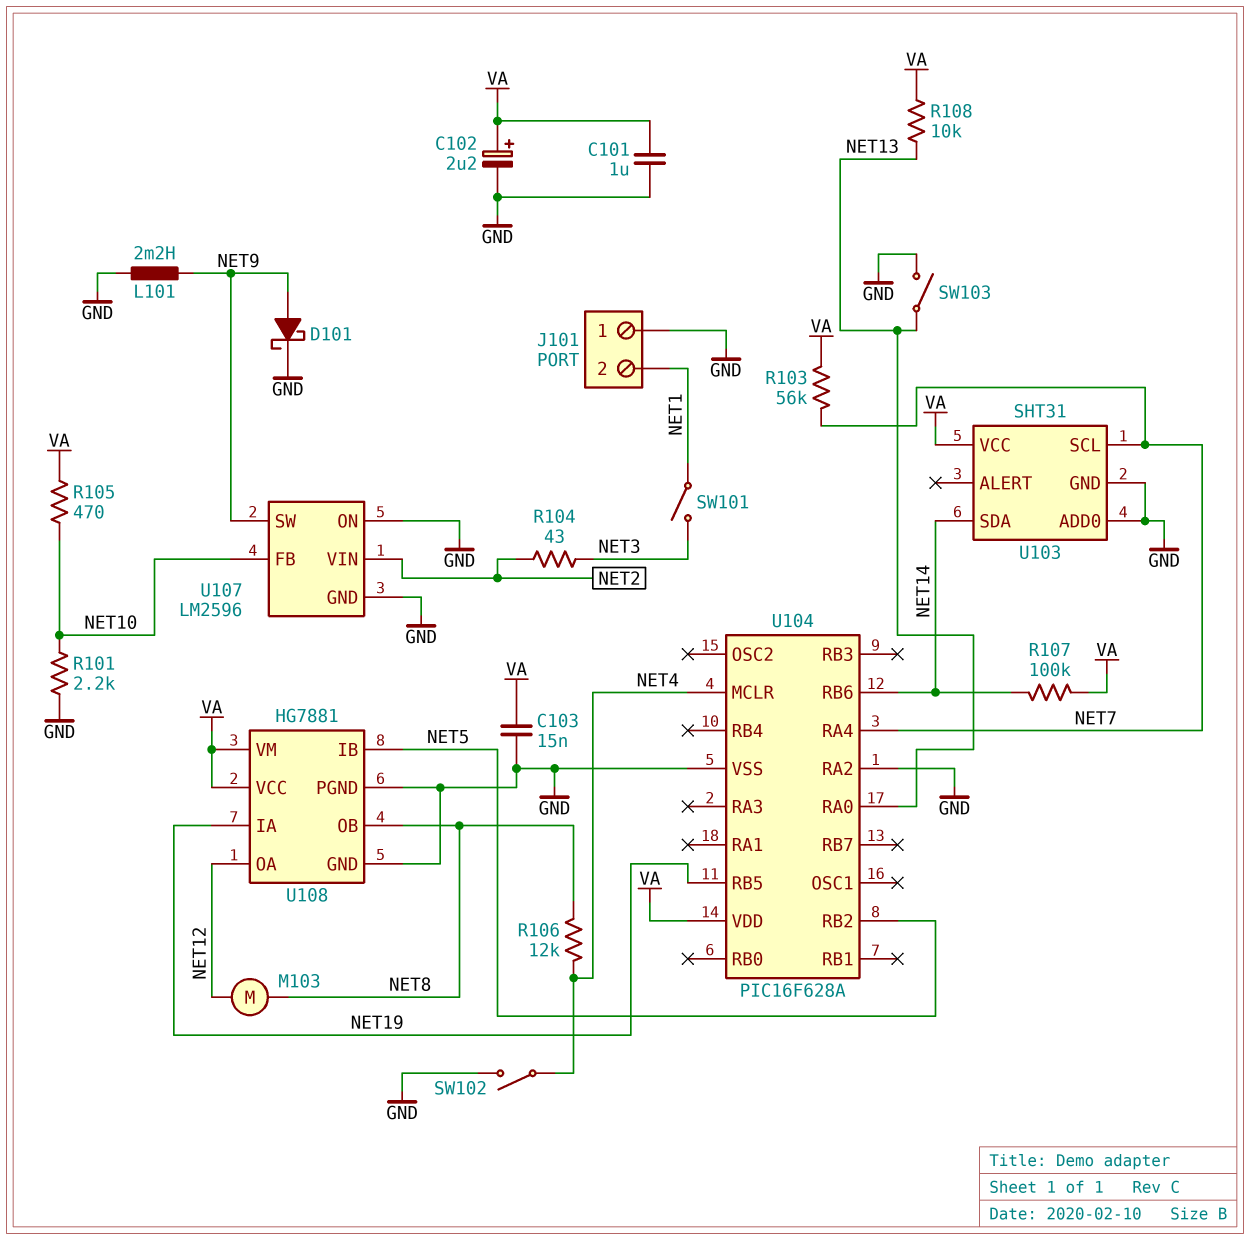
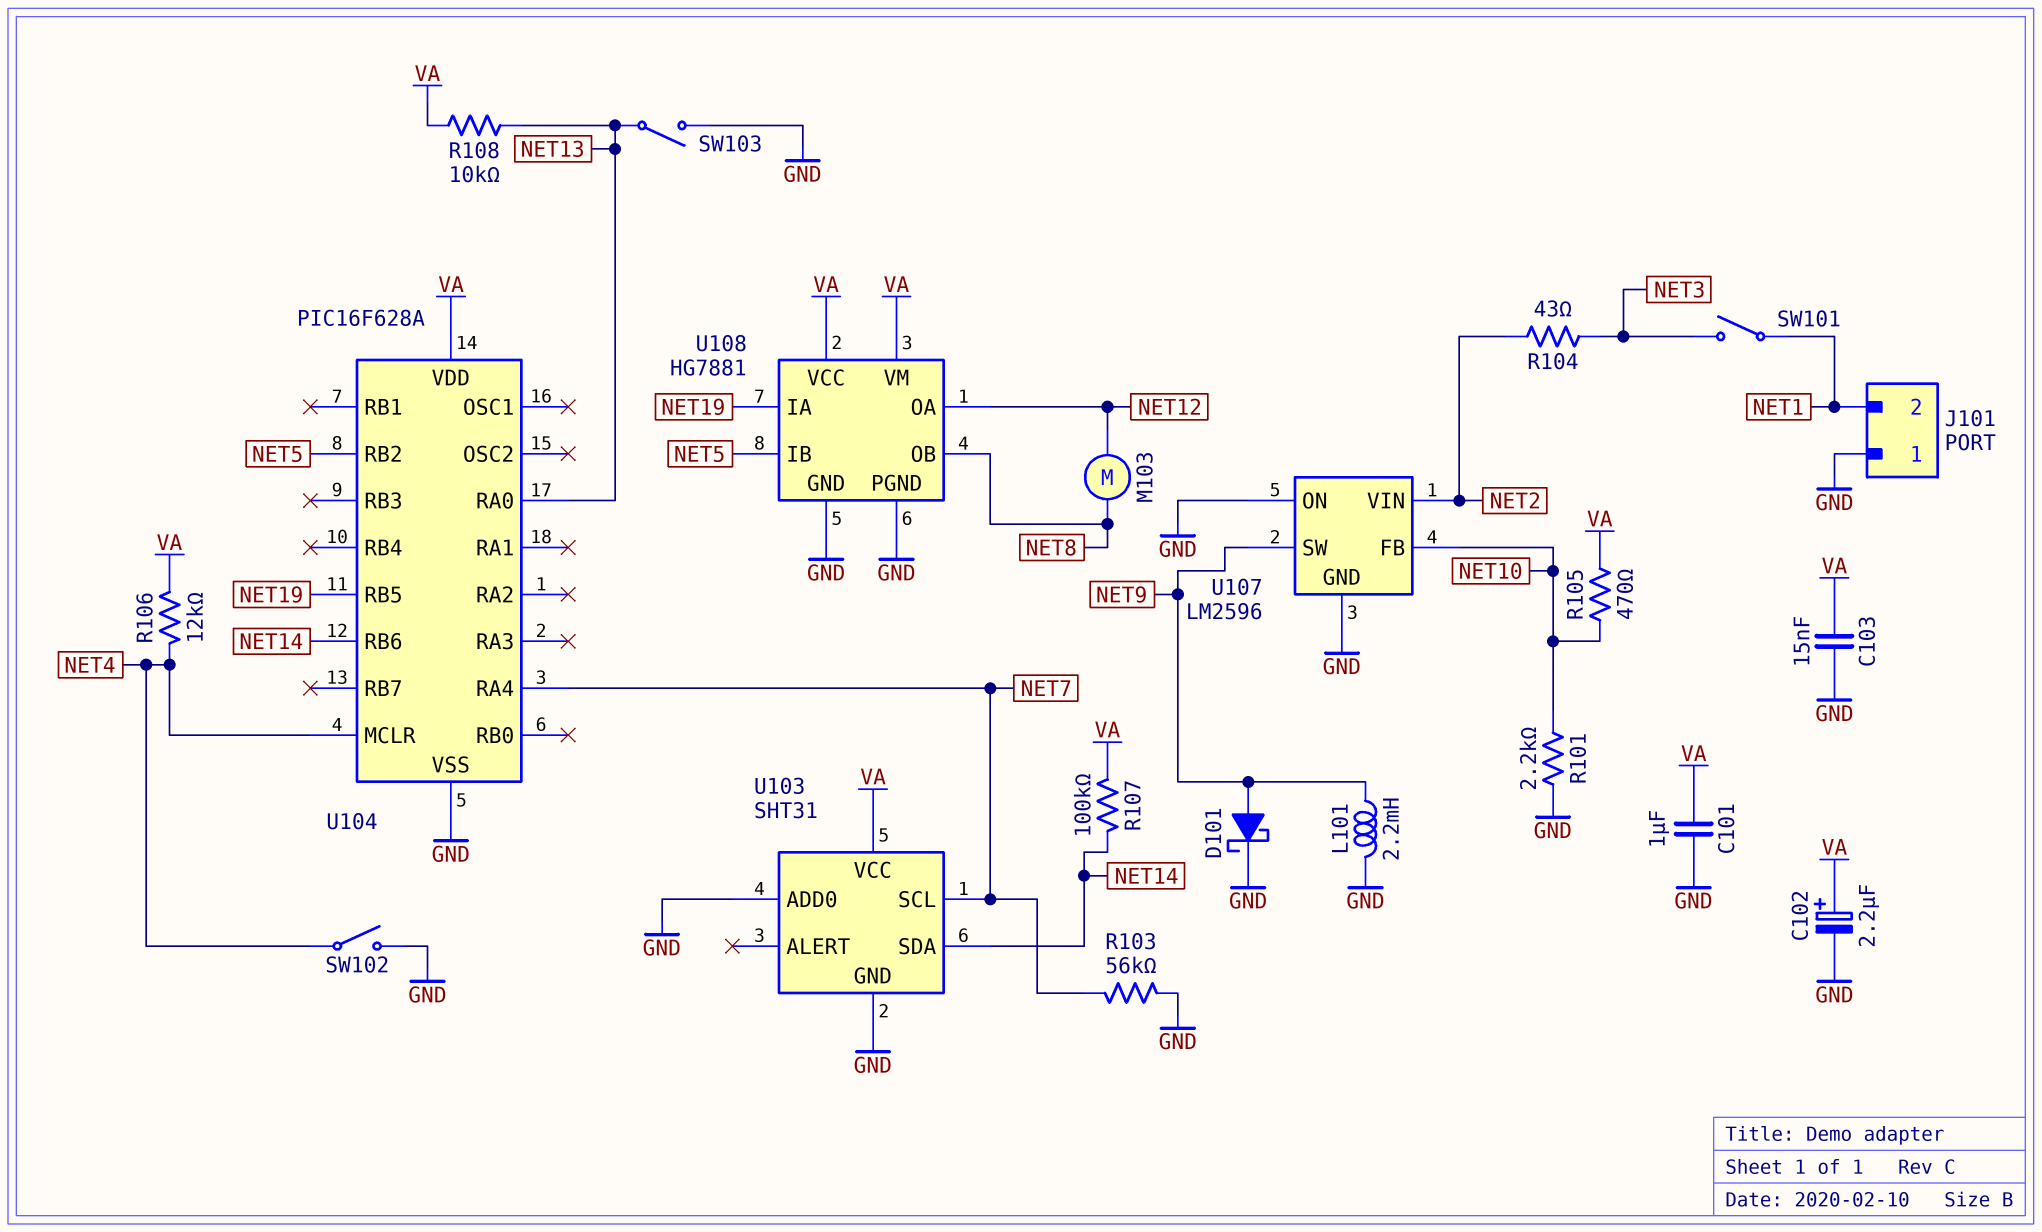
R103: 56k (NET7, VA) -> 56k (GND, NET7)
R106: 12k (NET4, NET8) -> 12k (NET4, VA)
U104 pin RA2: GND -> none

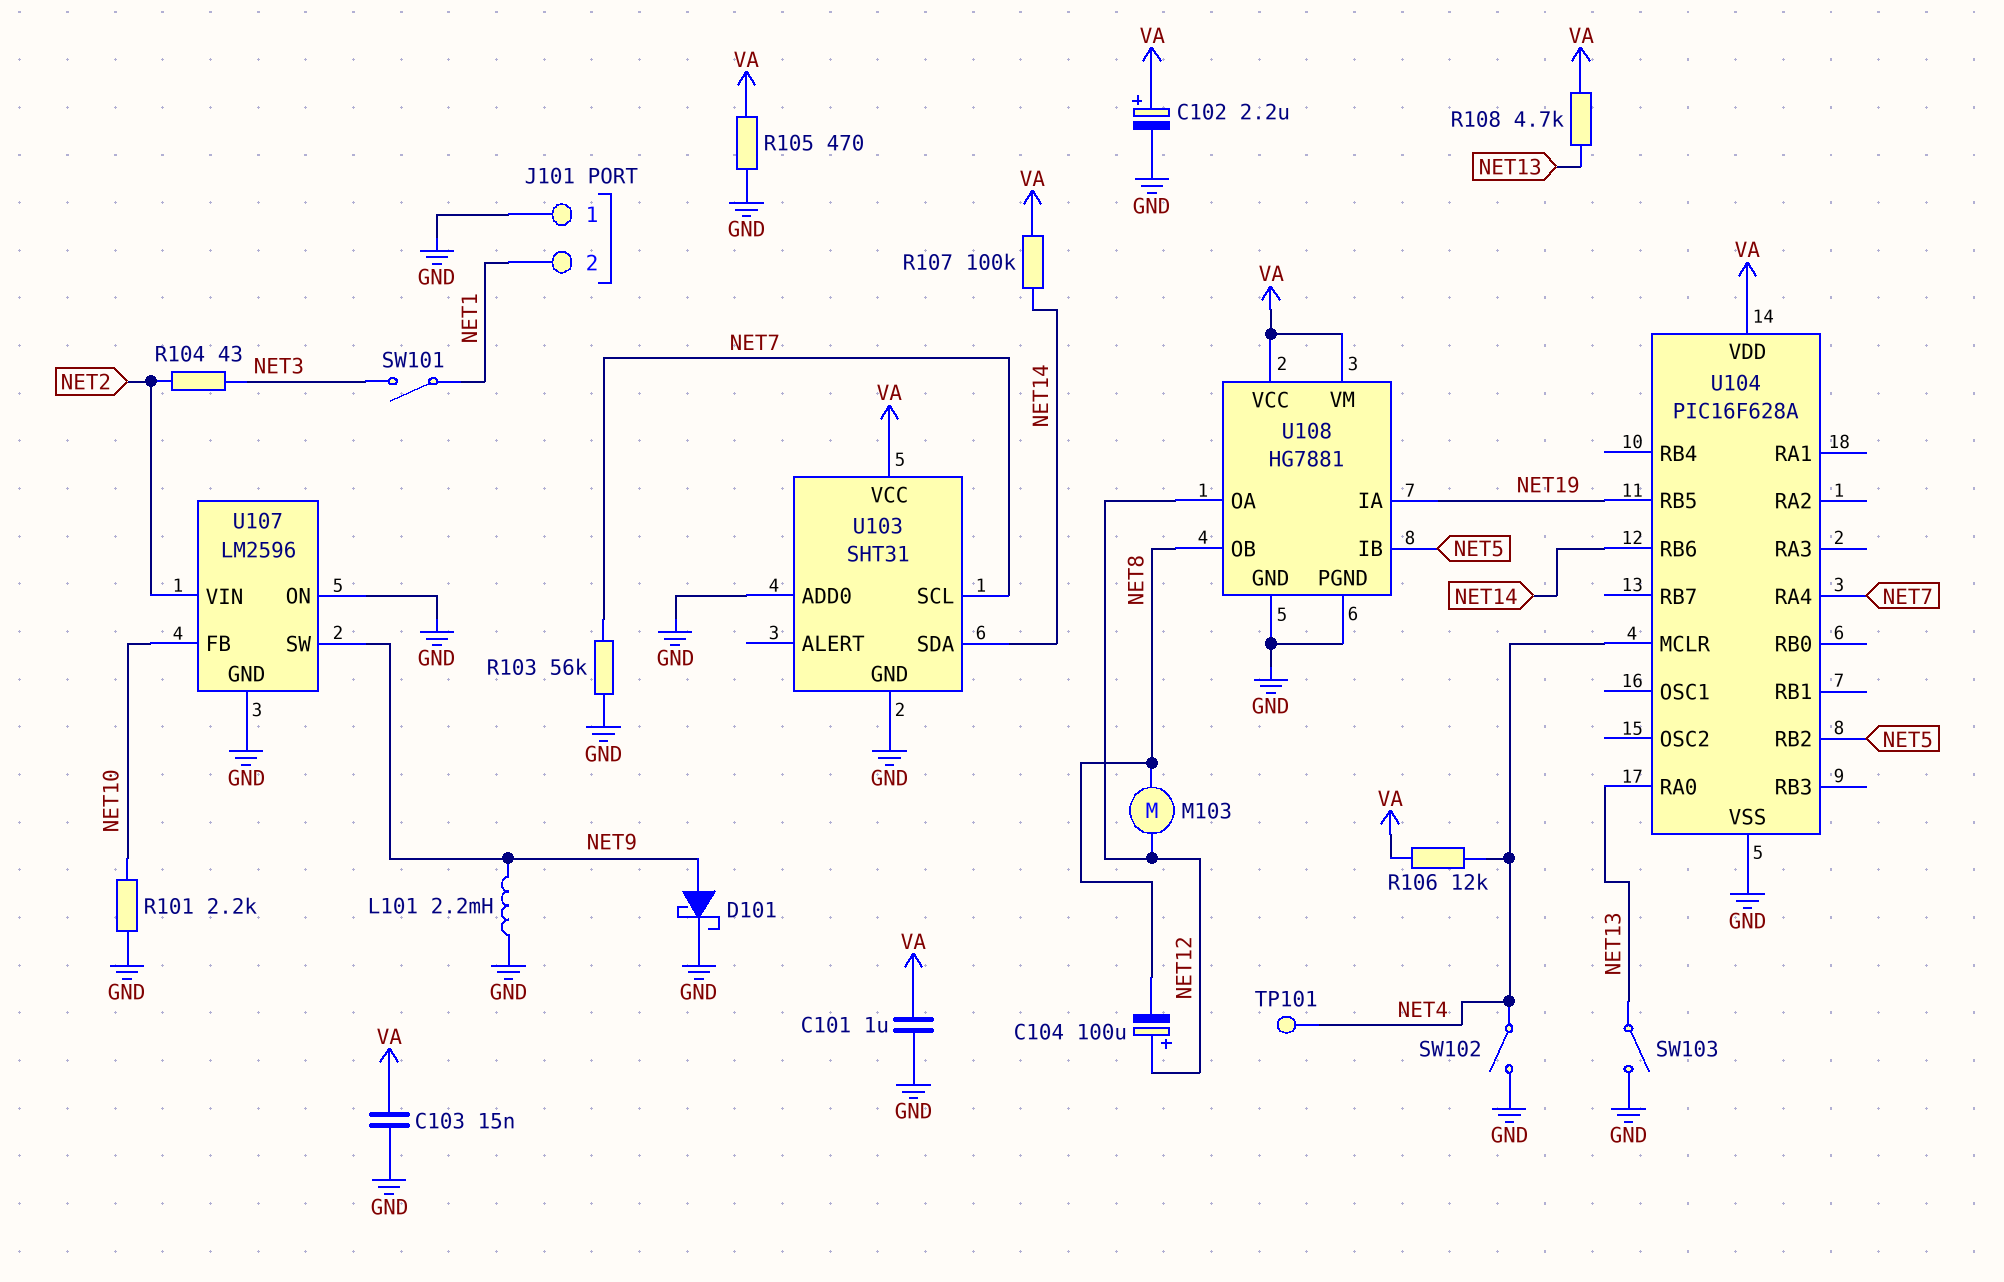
C104: none -> 100uF (plus NET12, minus NET8)
R105: 470 (NET10, VA) -> 470 (GND, VA)
R108: 10k (NET13, VA) -> 4.7k (NET13, VA)
TP101: none -> test point (NET4)

